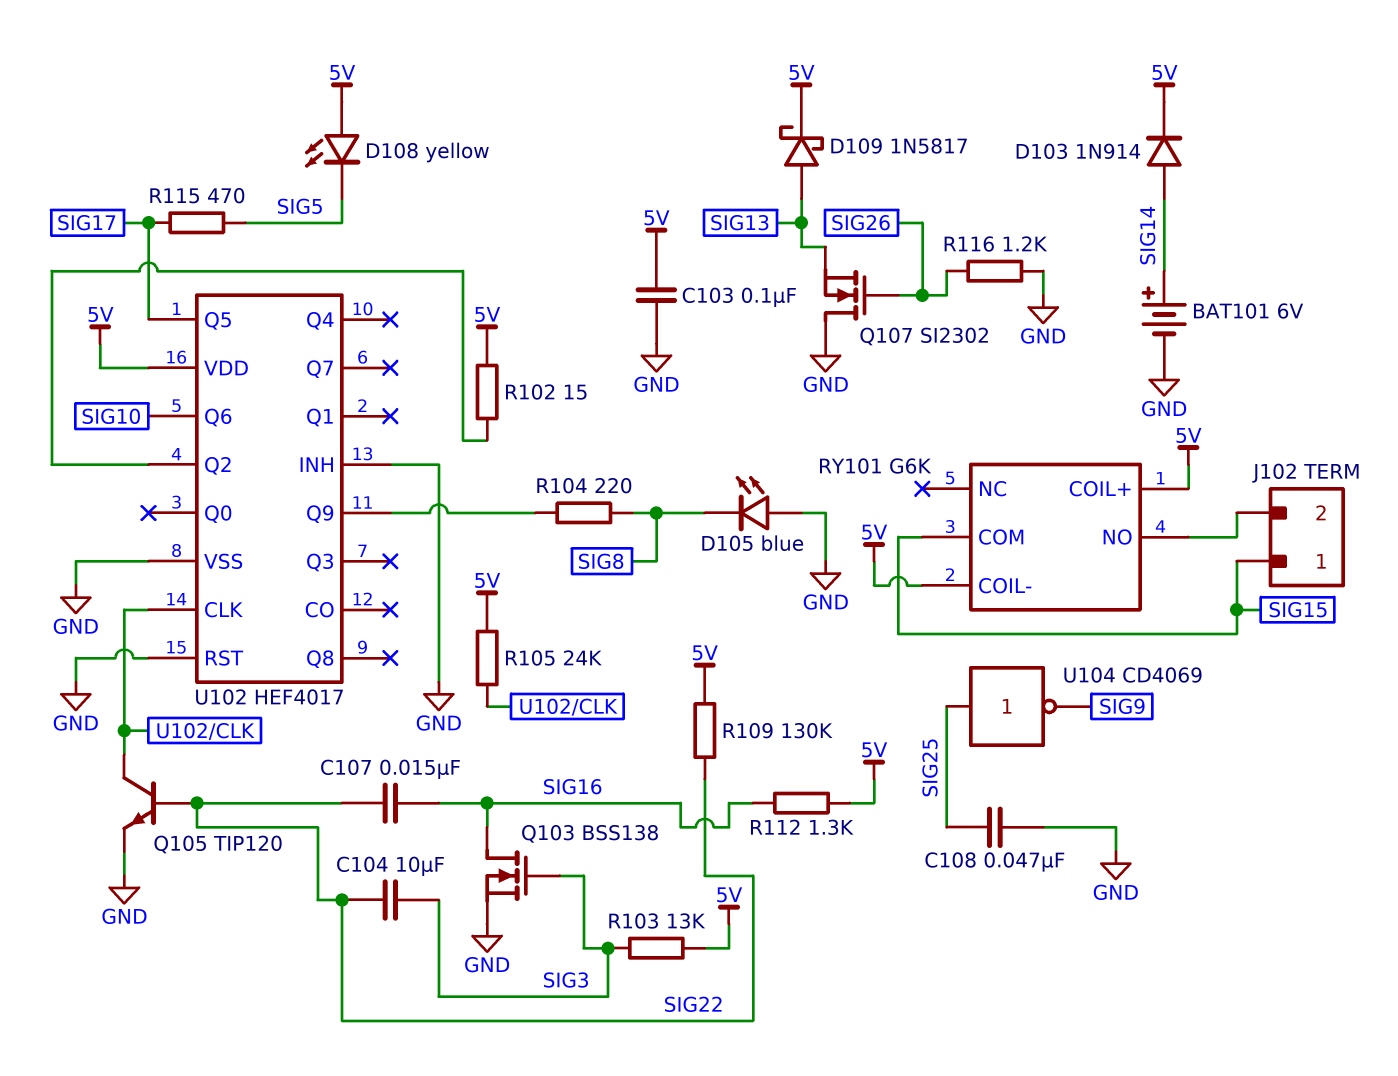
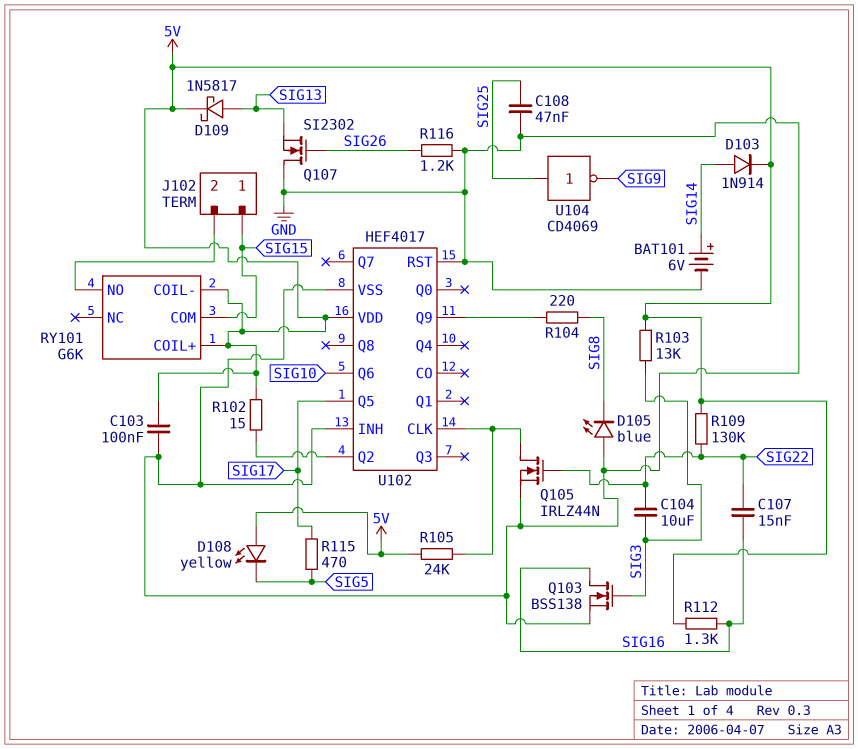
Q105: NPN TIP120 (B SIG22, C U102/CLK, E GND) -> NMOS IRLZ44N (G SIG22, D U102/CLK, S GND)

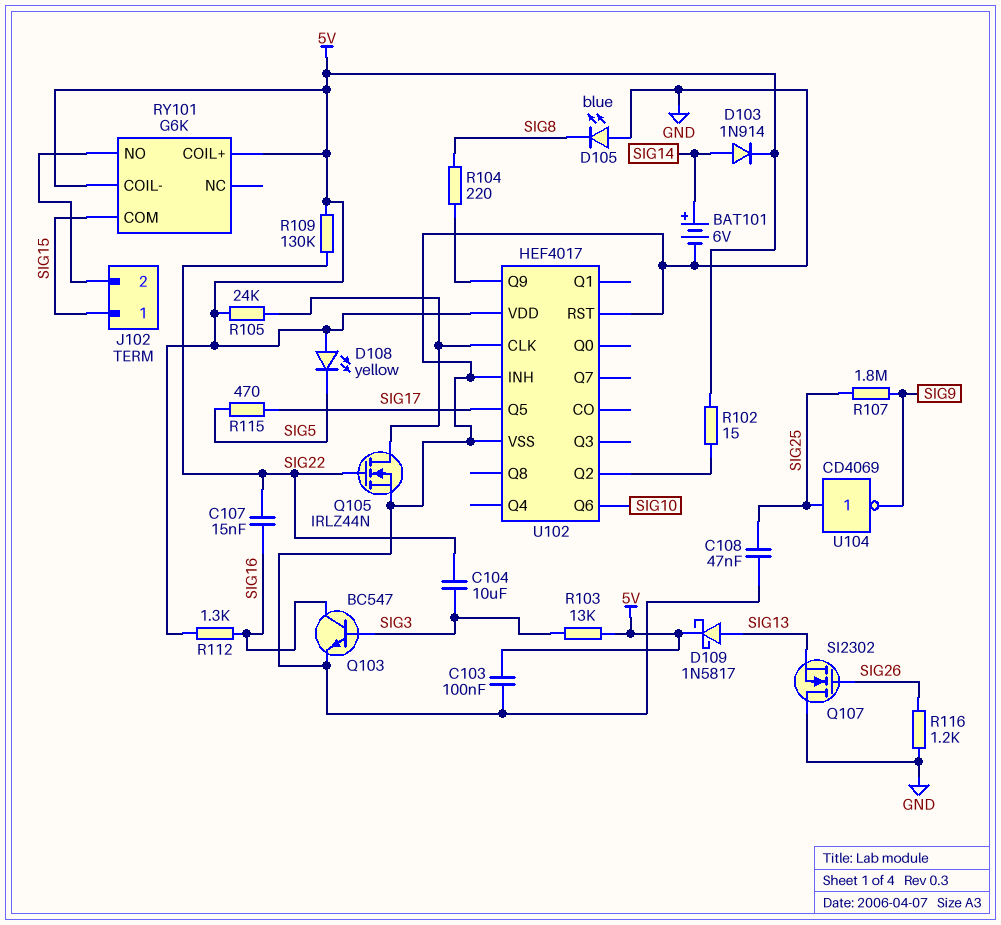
Q103: NMOS BSS138 (G SIG3, D SIG16, S GND) -> NPN BC547 (B SIG3, C SIG16, E GND)
R107: none -> 1.8M (SIG9, SIG25)

